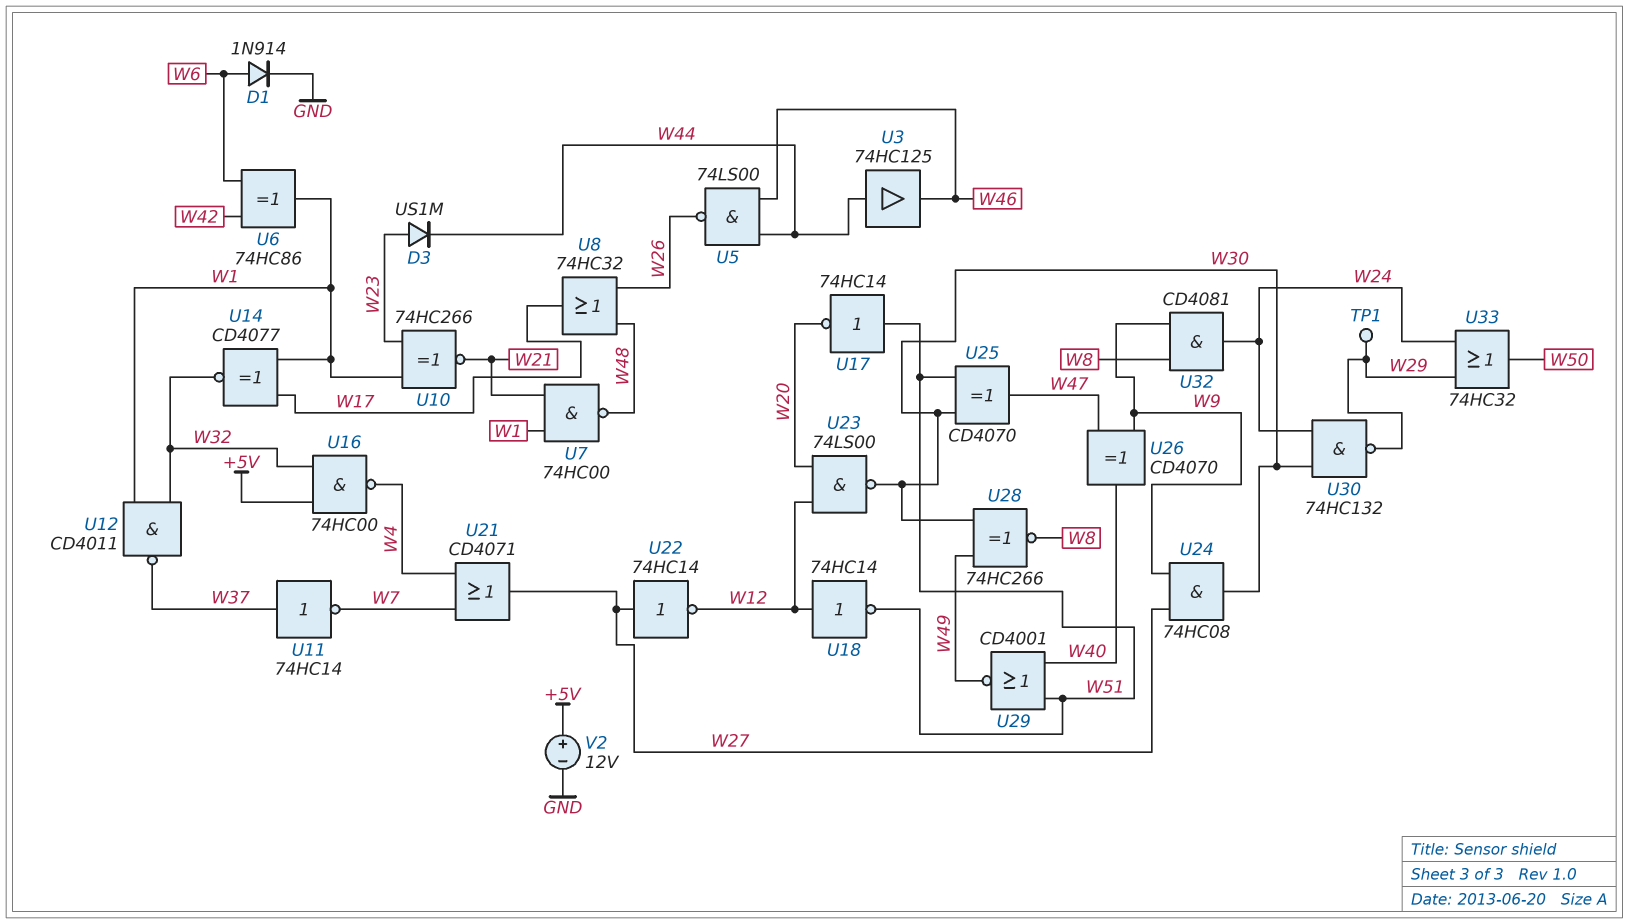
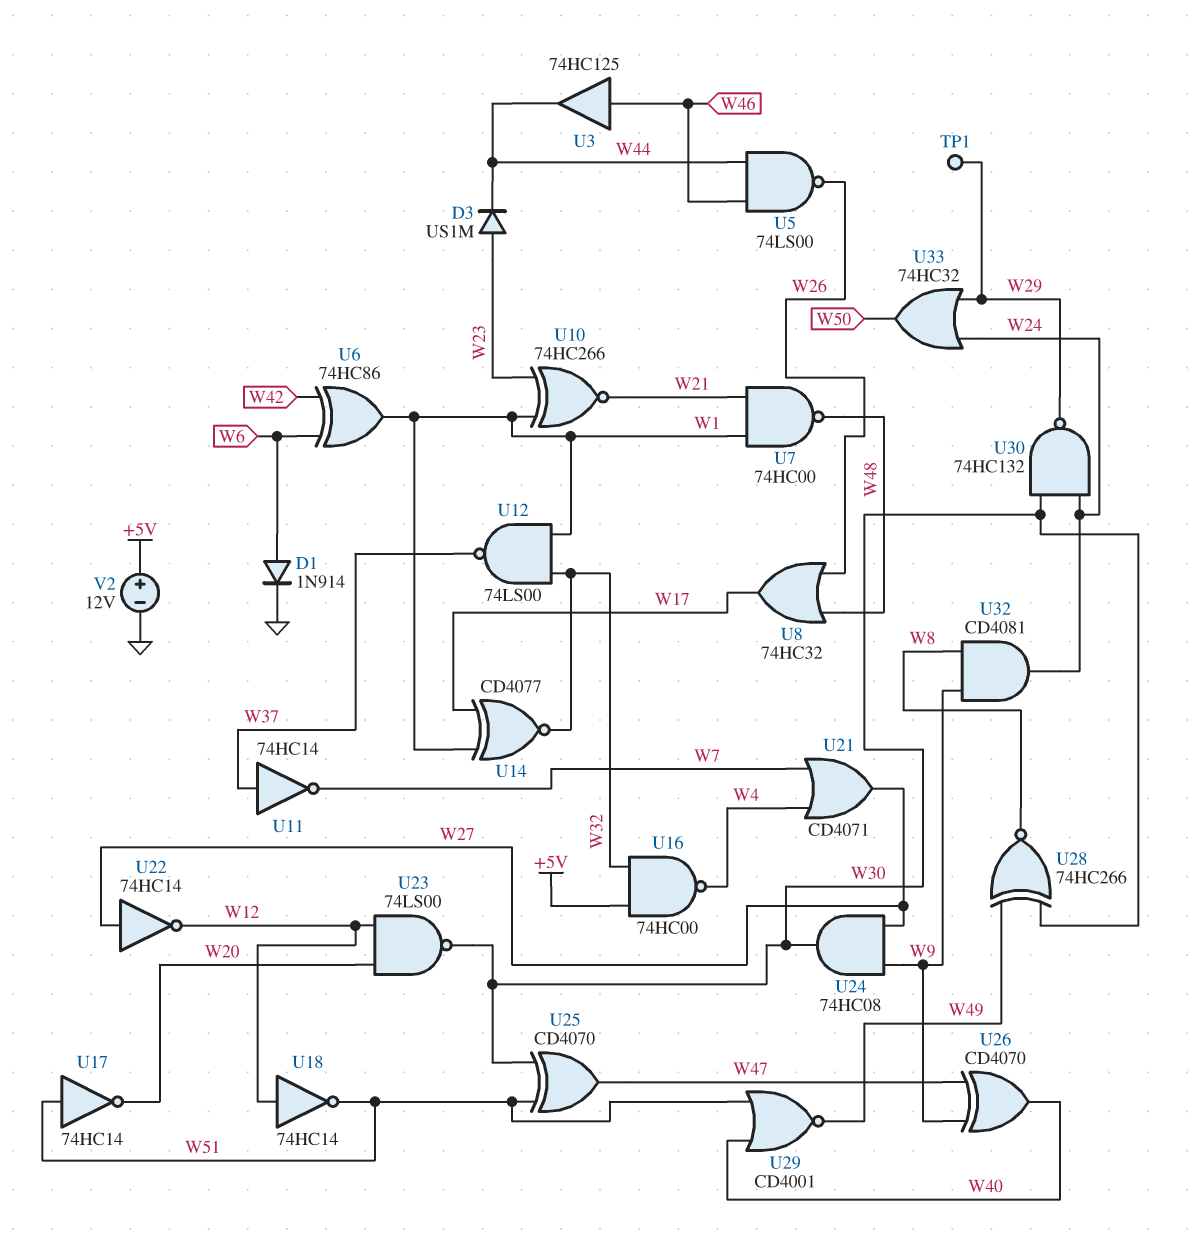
U3: buffer 74HC125 (in W44, out W46) -> buffer 74HC125 (in W46, out W44)
U12: NAND CD4011 (in W1, in W32, out W37) -> NAND 74LS00 (in W1, in W32, out W37)

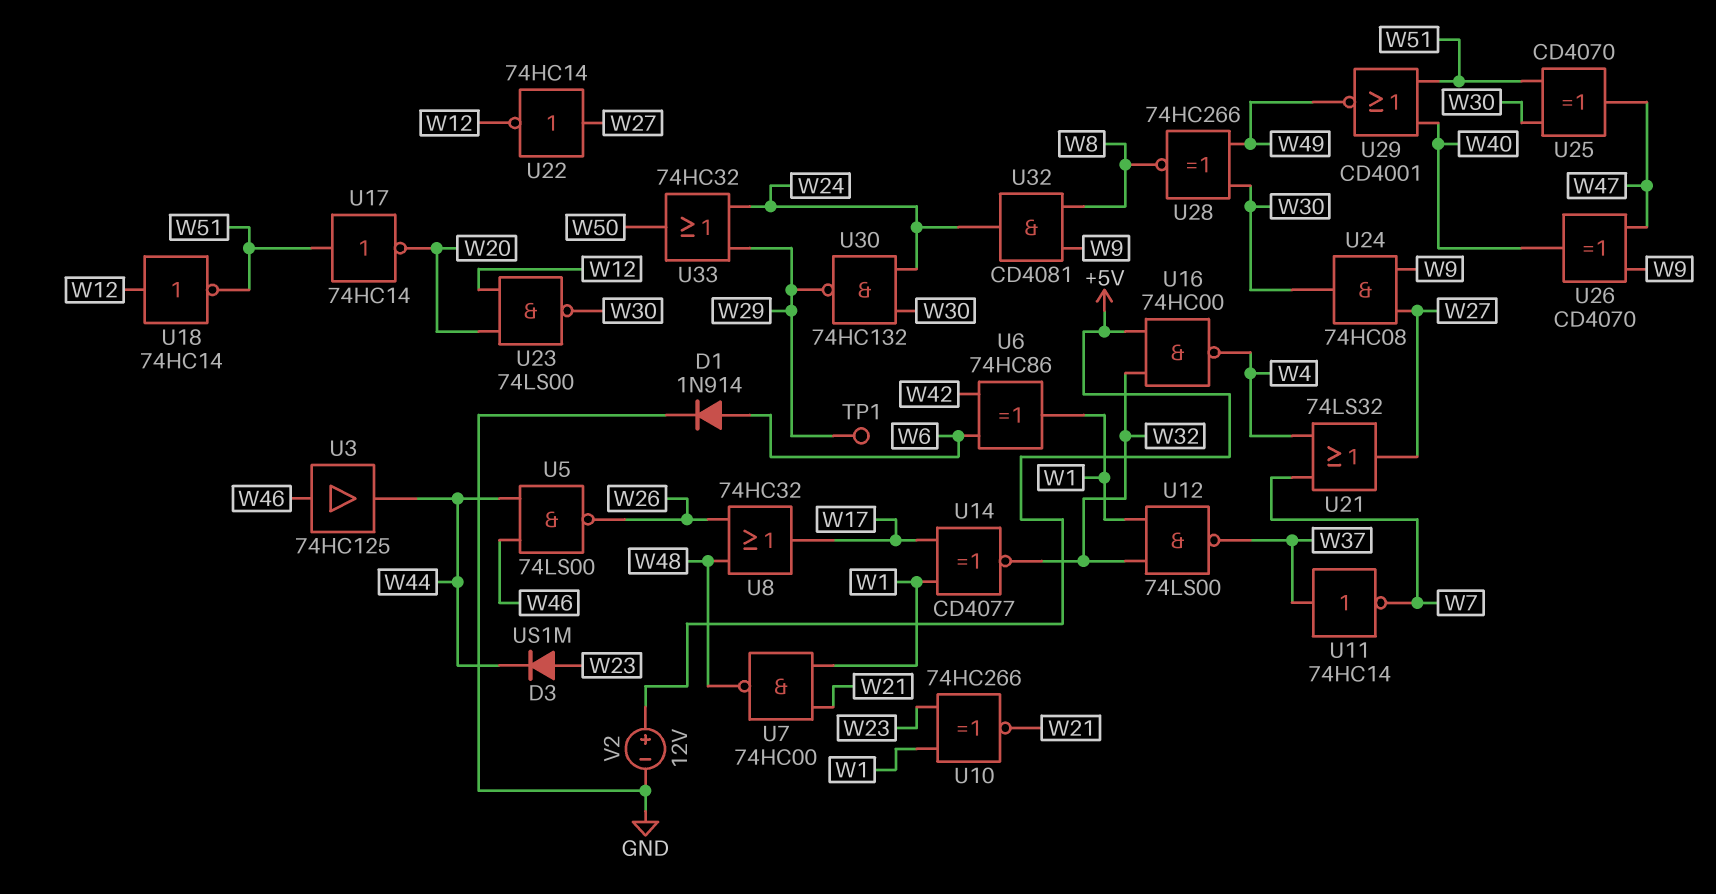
U21: OR CD4071 (in W4, in W7, out W27) -> OR 74LS32 (in W4, in W7, out W27)

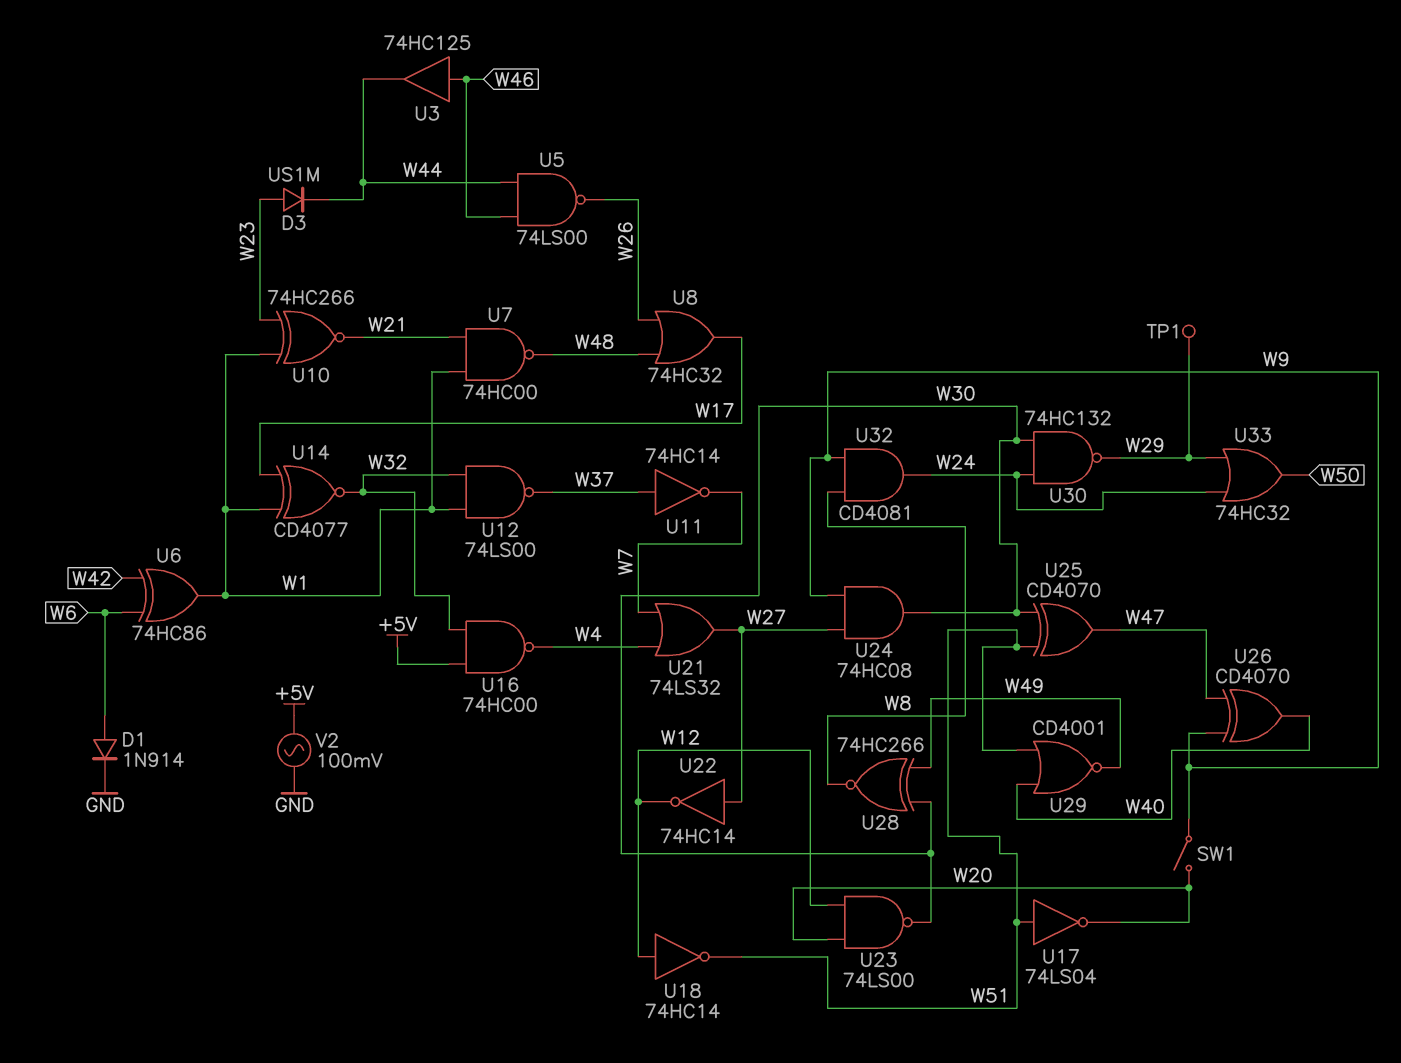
SW1: none -> switch (W9, W20)
U17: NOT 74HC14 (in W51, out W20) -> NOT 74LS04 (in W51, out W20)
V2: 12V (plus +5V, minus GND) -> AC 100mV (+5V, GND)

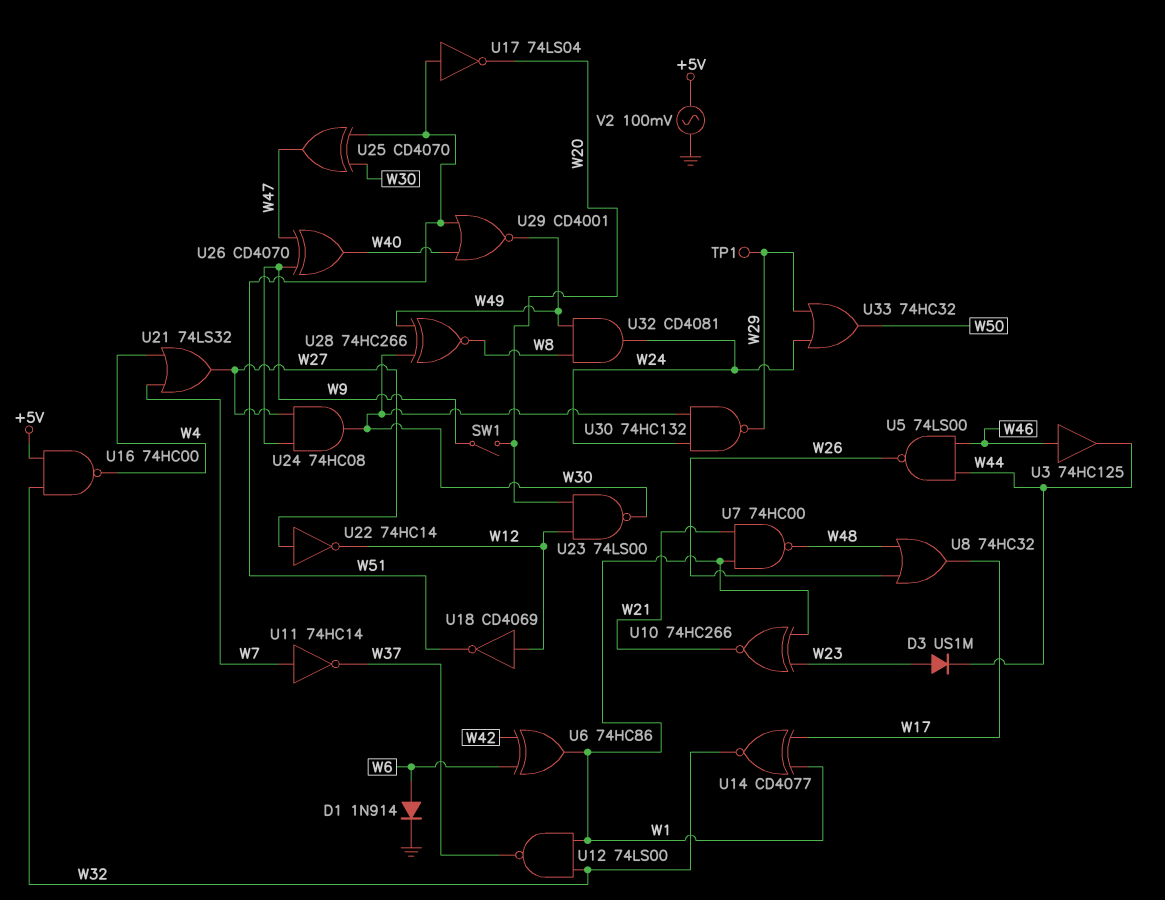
U11: NOT 74HC14 (in W37, out W7) -> NOT 74HC14 (in W7, out W37)
U18: NOT 74HC14 (in W12, out W51) -> NOT CD4069 (in W12, out W51)
U32: AND CD4081 (in W8, in W9, out W24) -> AND CD4081 (in W8, in W49, out W24)

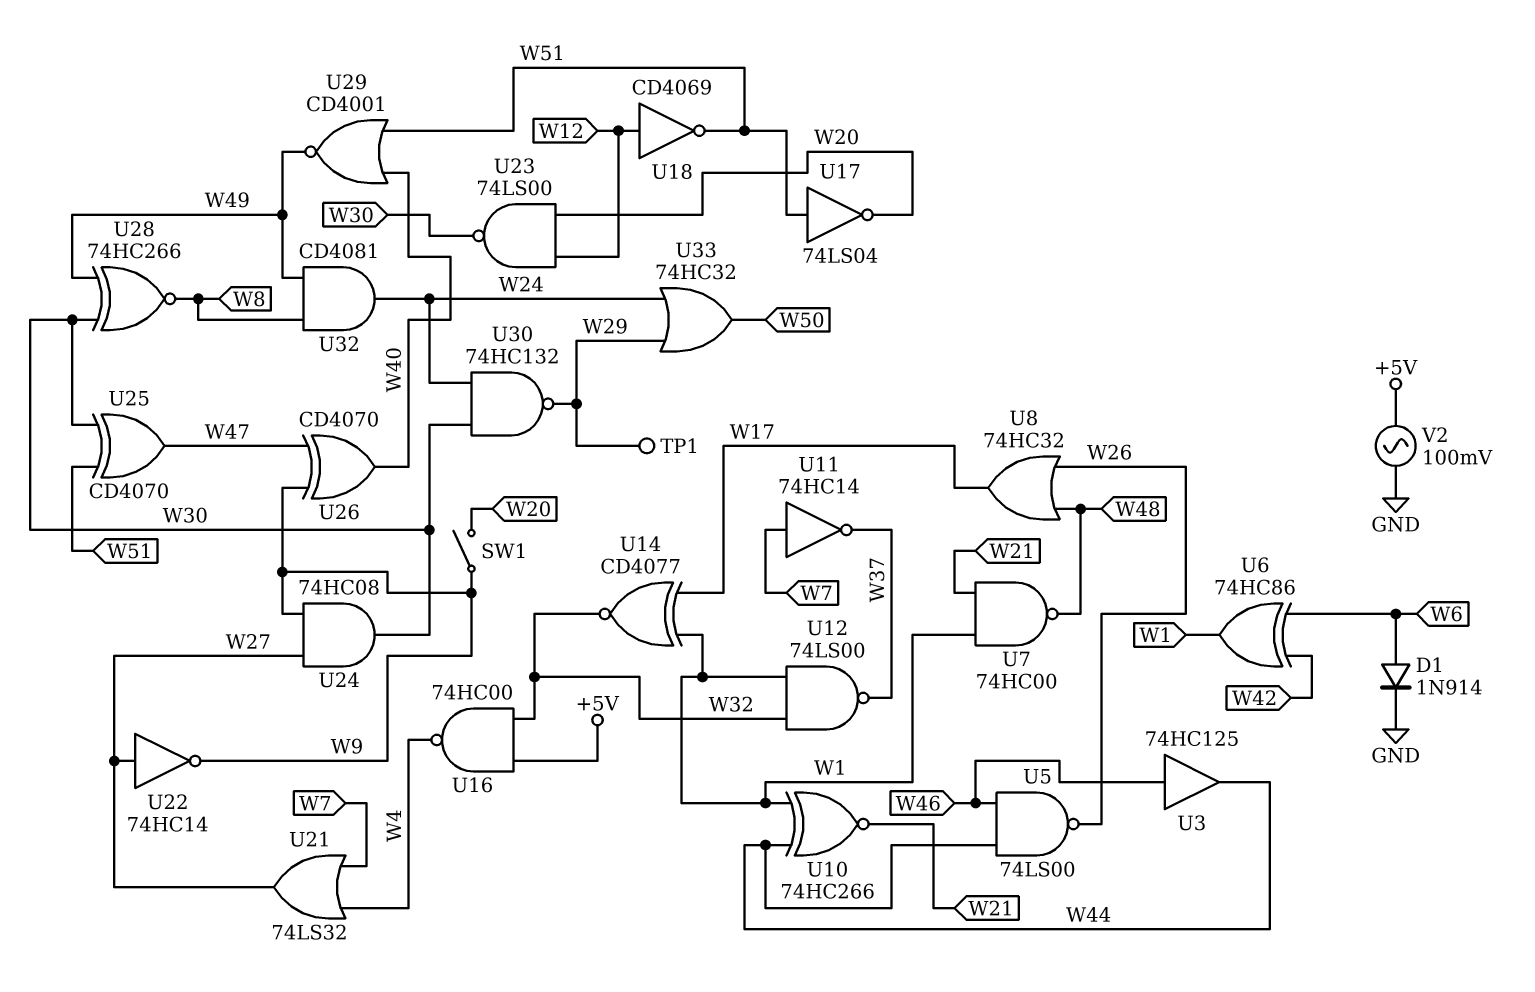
D3: diode US1M (A W23, K W44) -> none
U10: XNOR 74HC266 (in W1, in W23, out W21) -> XNOR 74HC266 (in W1, in W44, out W21)
U22: NOT 74HC14 (in W27, out W12) -> NOT 74HC14 (in W27, out W9)

